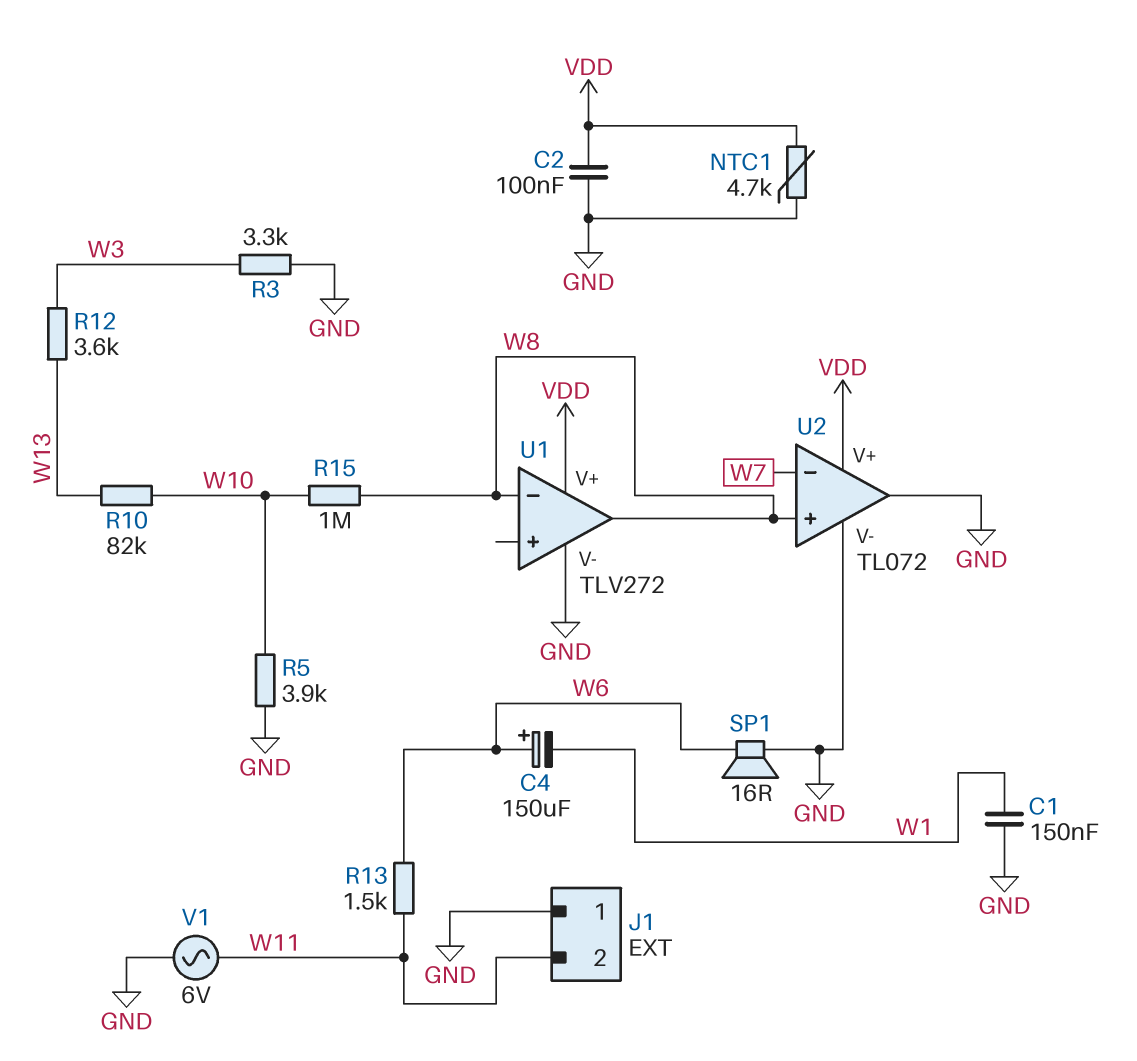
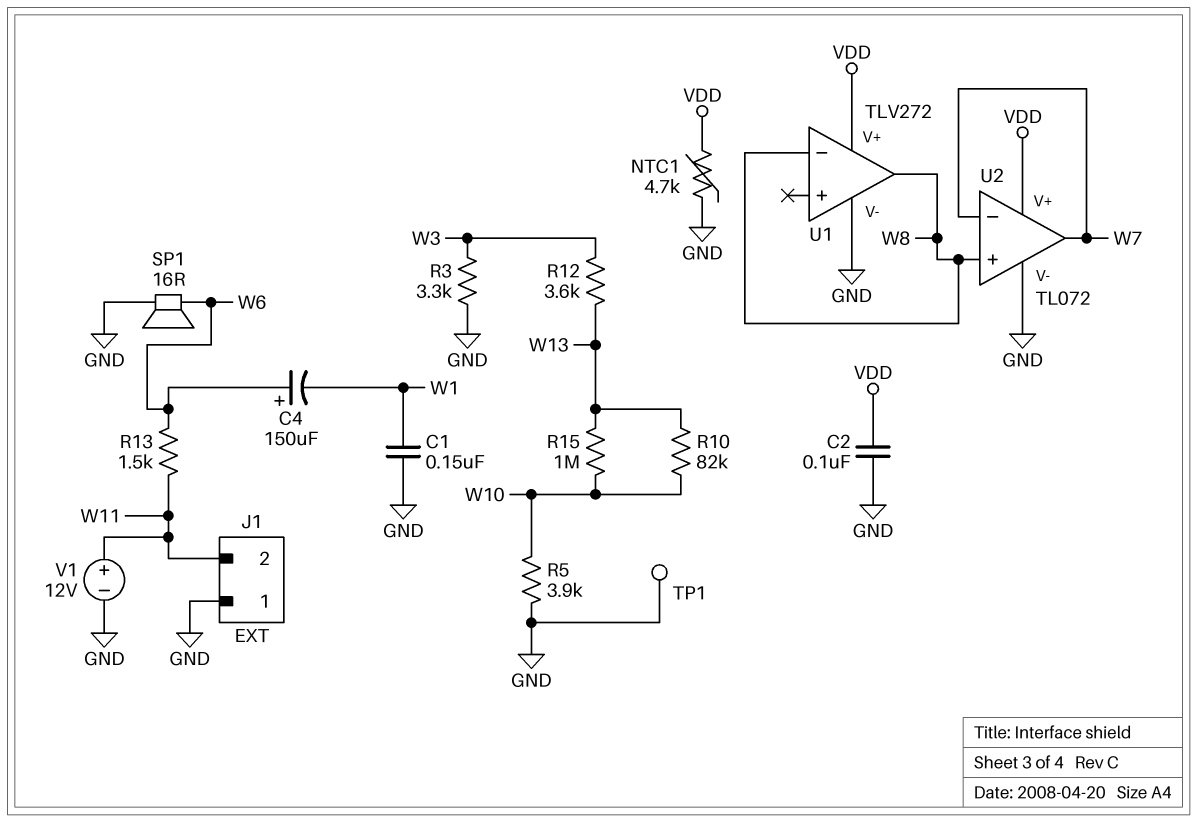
R15: 1M (W8, W10) -> 1M (W10, W13)
TP1: none -> test point (GND)
U2 pin out: GND -> W7
V1: AC 6V (GND, W11) -> 12V (plus W11, minus GND)

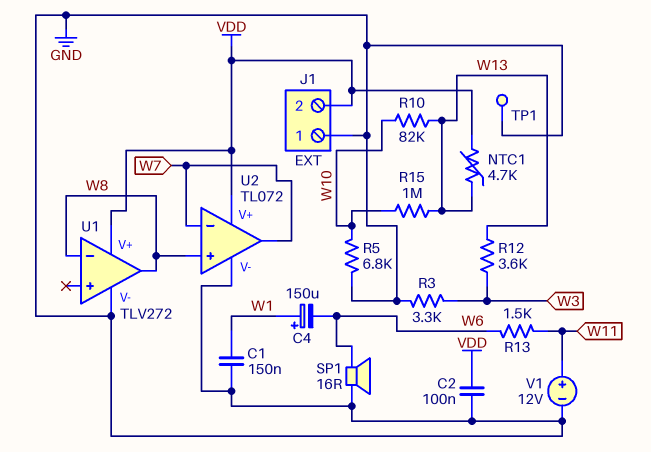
C4: 150uF (plus W6, minus W1) -> 150uF (plus W1, minus W6)
J1 pin 2: W11 -> VDD
NTC1: 4.7k (GND, VDD) -> 4.7k (VDD, W13)
R5: 3.9k (GND, W10) -> 6.8k (GND, W10)

